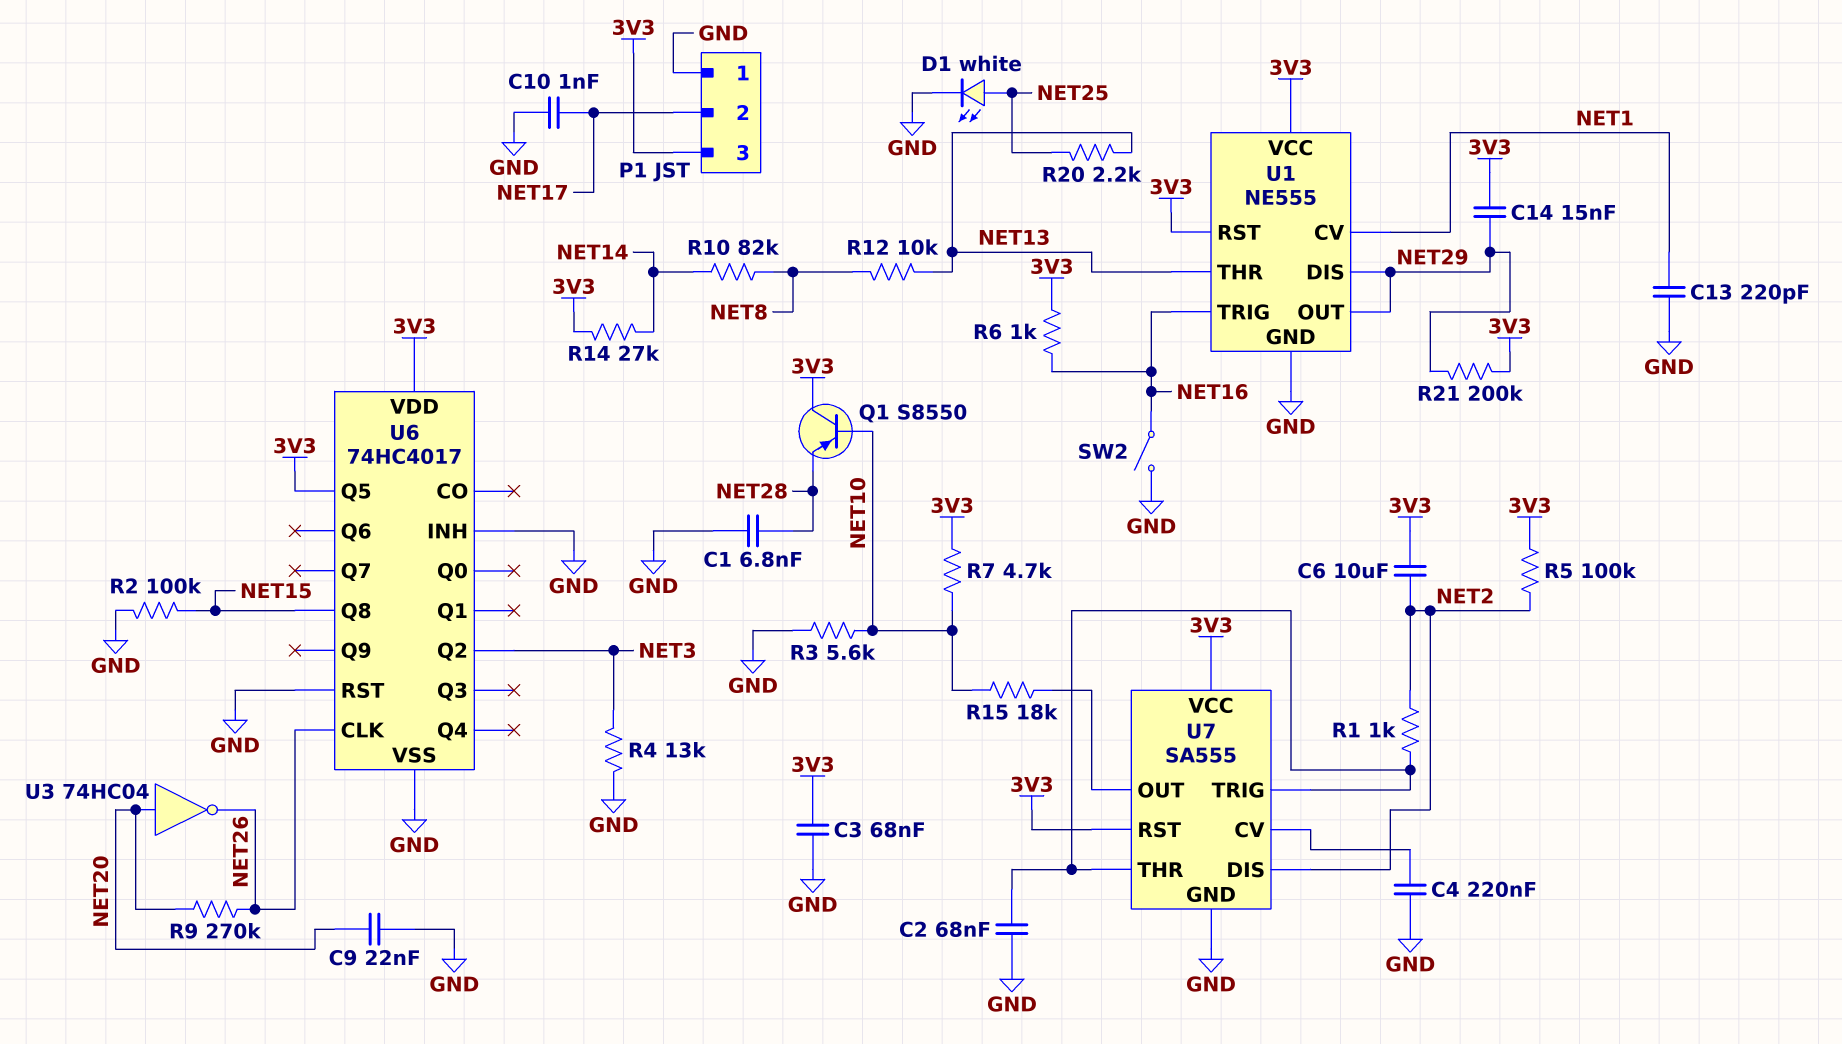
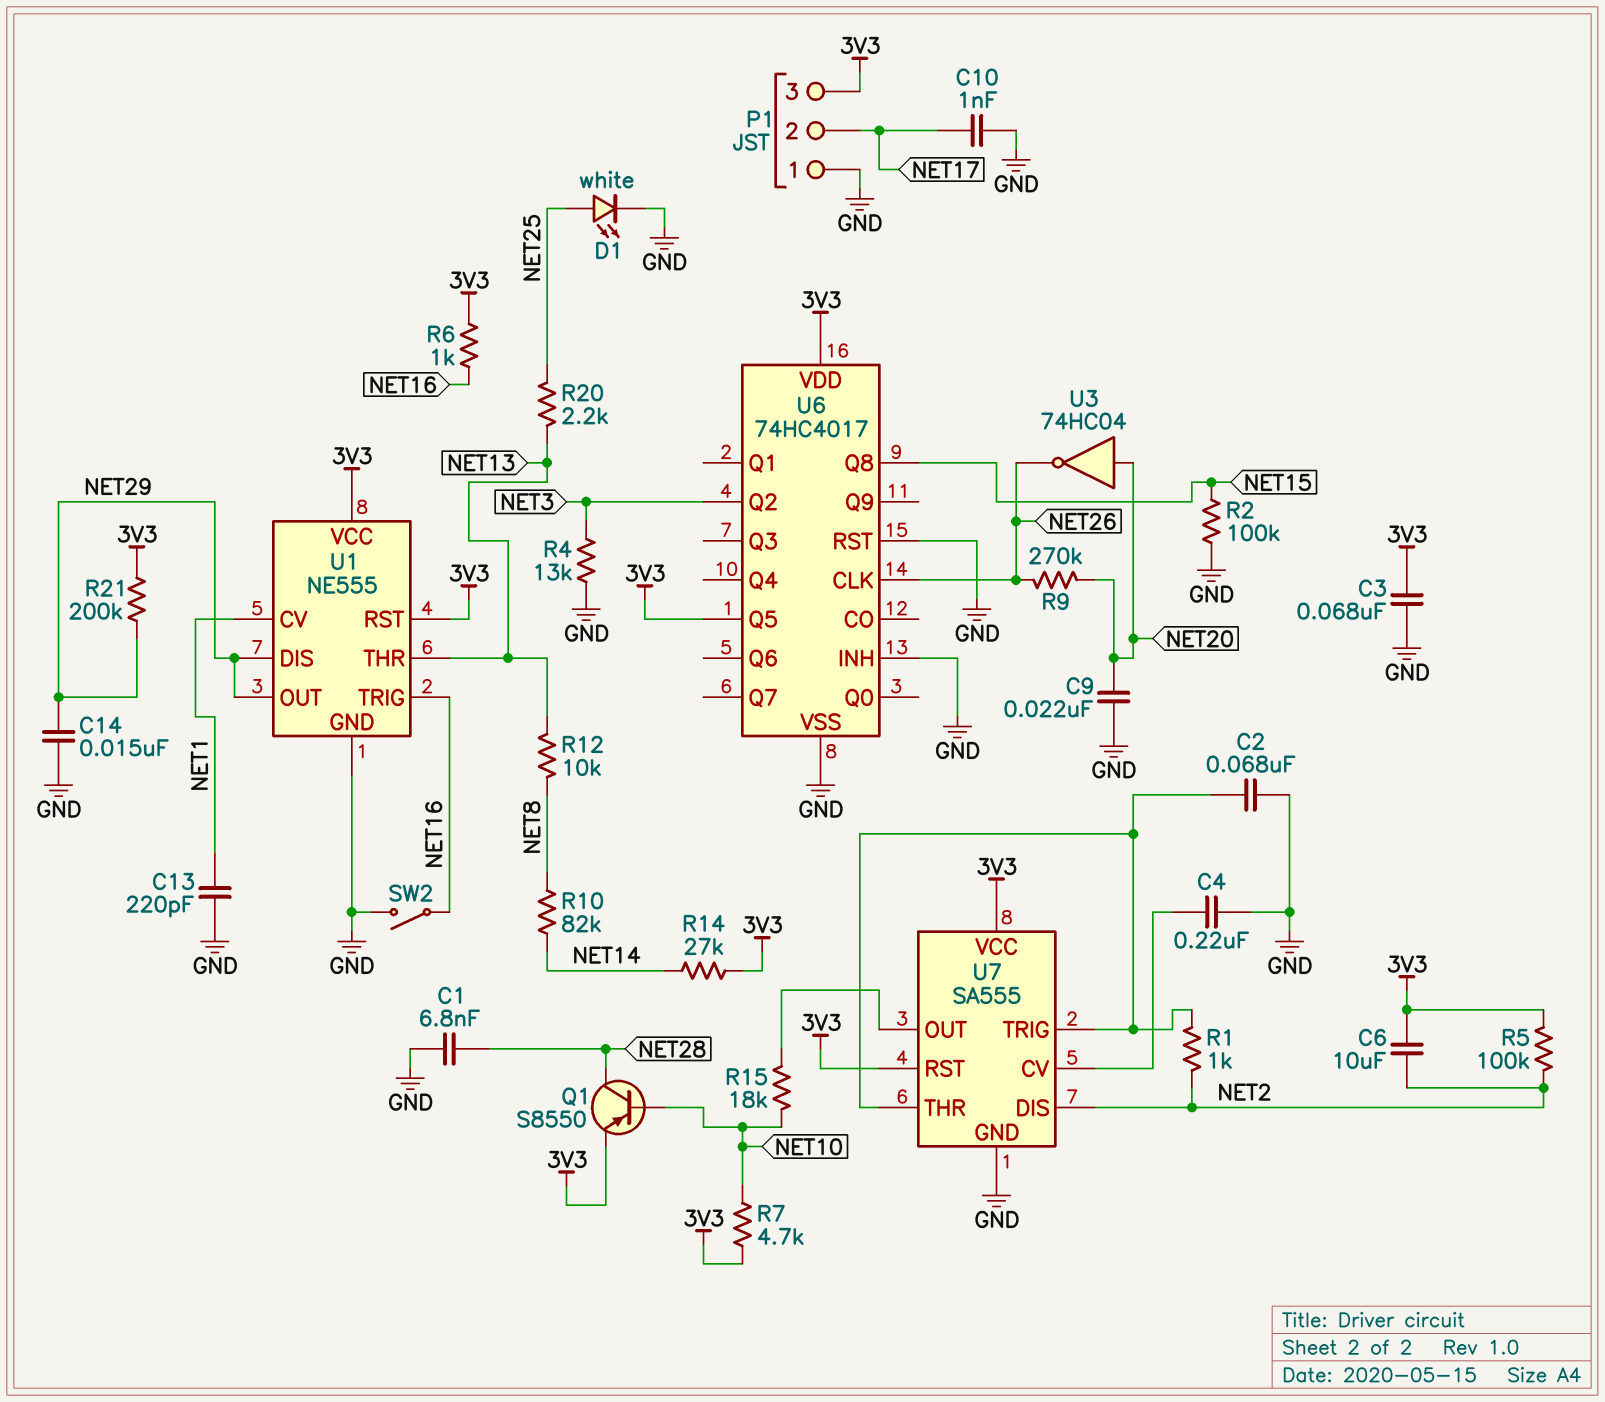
C14: 15nF (3V3, NET29) -> 15nF (GND, NET29)
Q1: PNP S8550 (B NET10, C 3V3, E NET28) -> PNP S8550 (B NET10, C NET28, E 3V3)
R3: 5.6k (GND, NET10) -> none

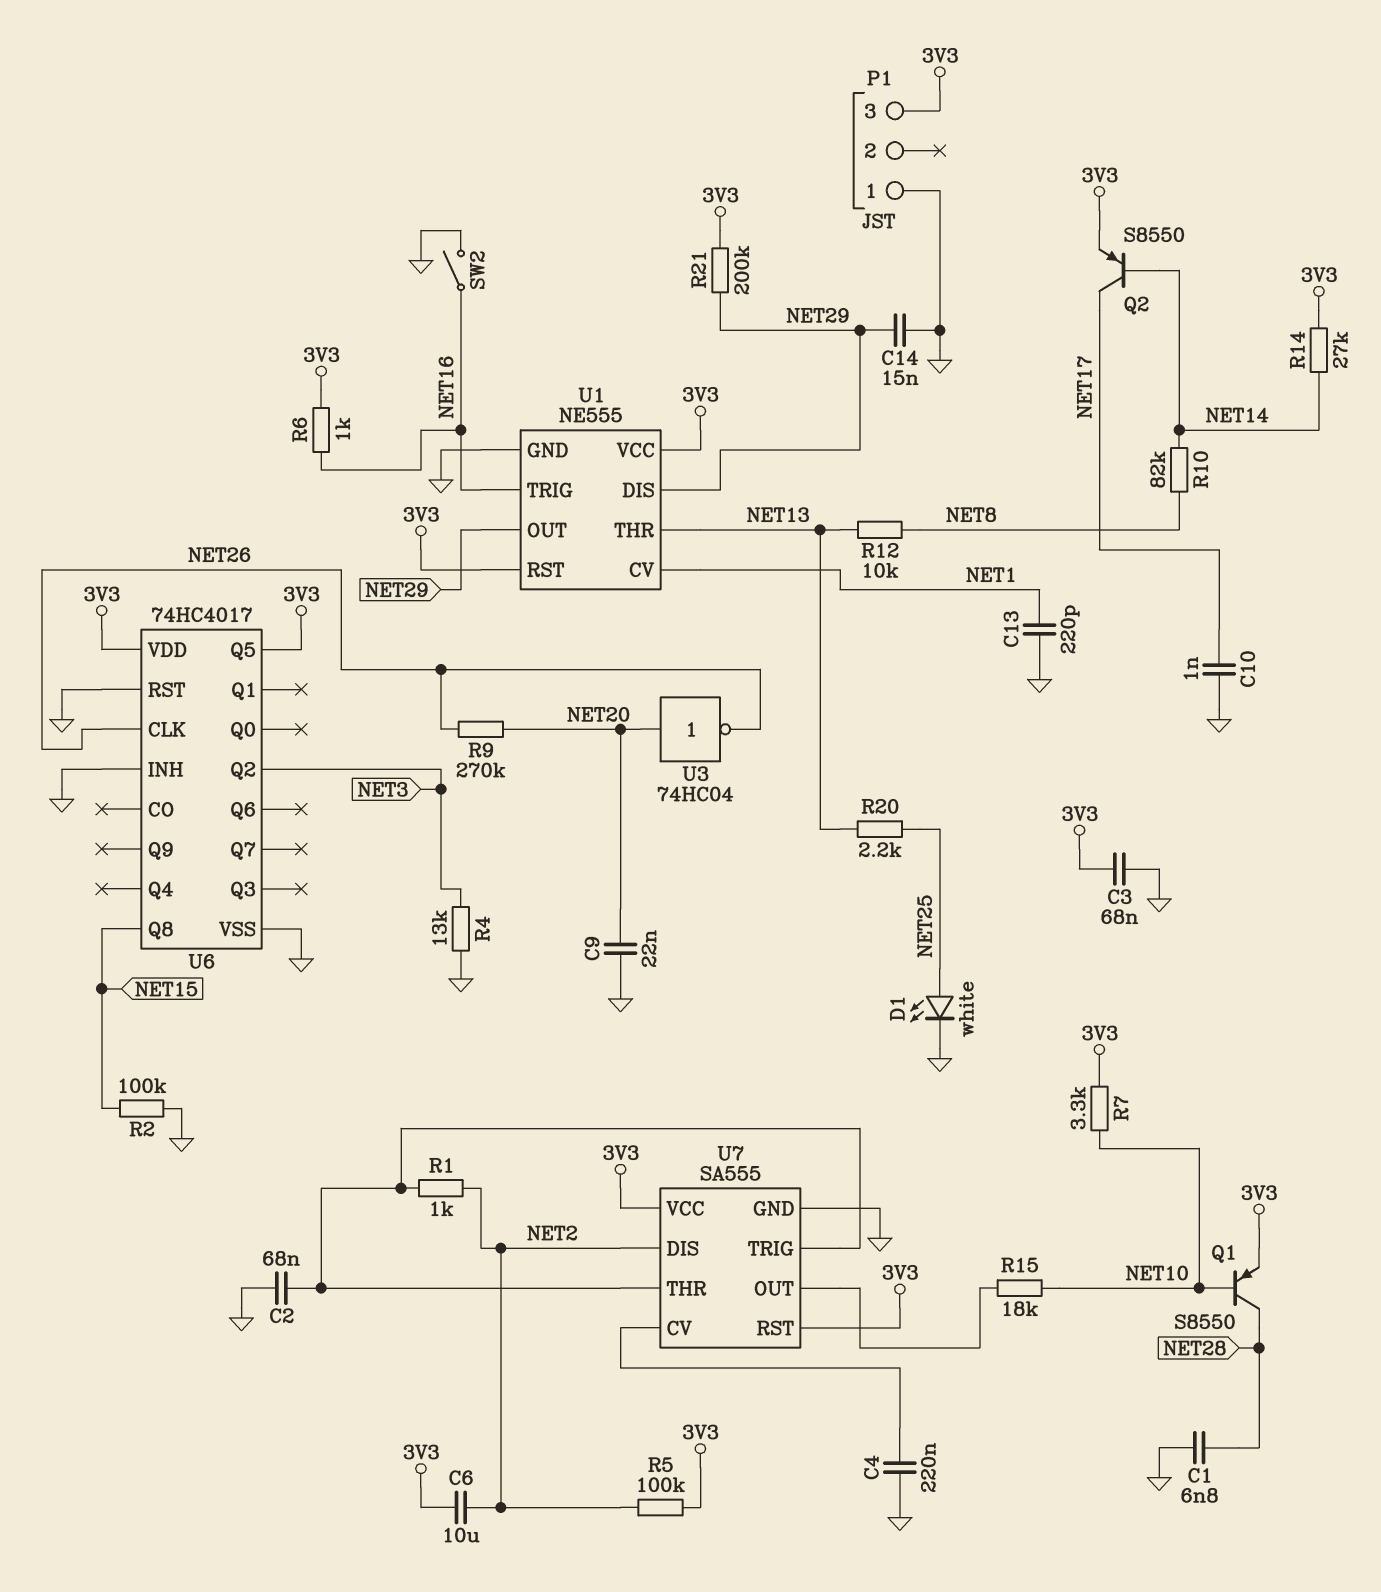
P1 pin 2: NET17 -> none
Q2: none -> PNP S8550 (B NET14, C NET17, E 3V3)
R7: 4.7k (3V3, NET10) -> 3.3k (3V3, NET10)

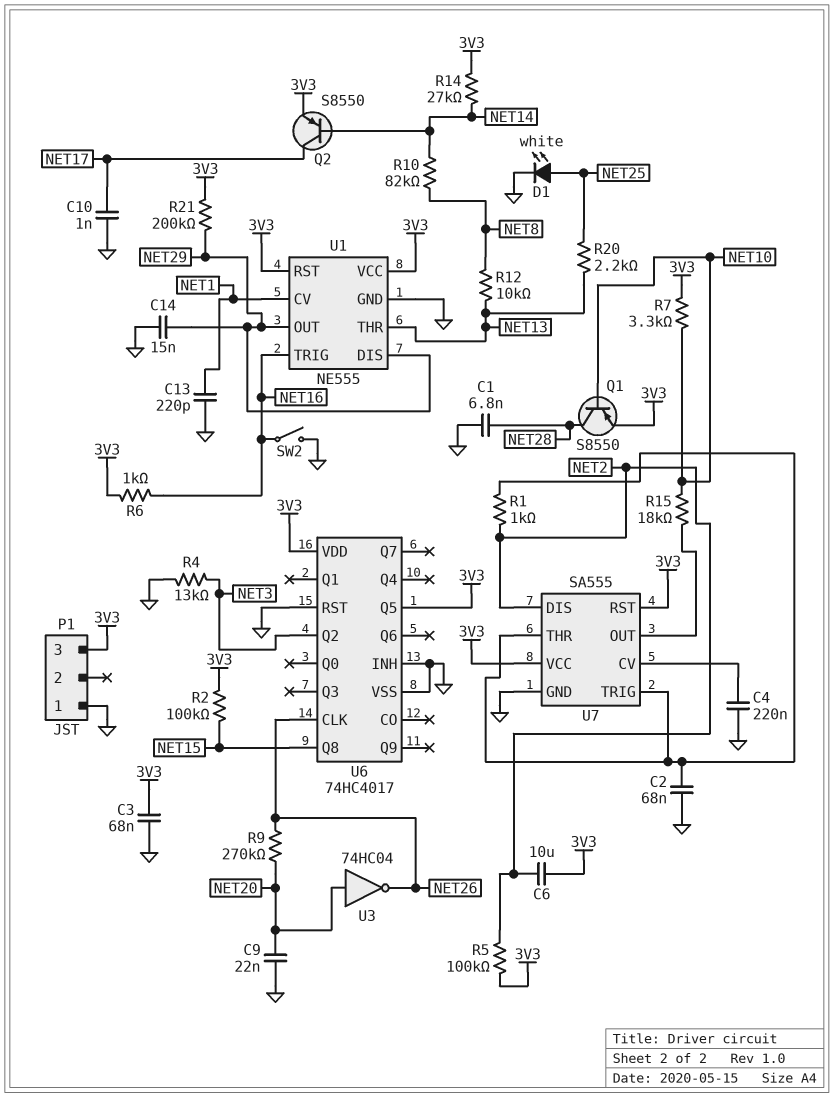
R2: 100k (GND, NET15) -> 100k (3V3, NET15)

